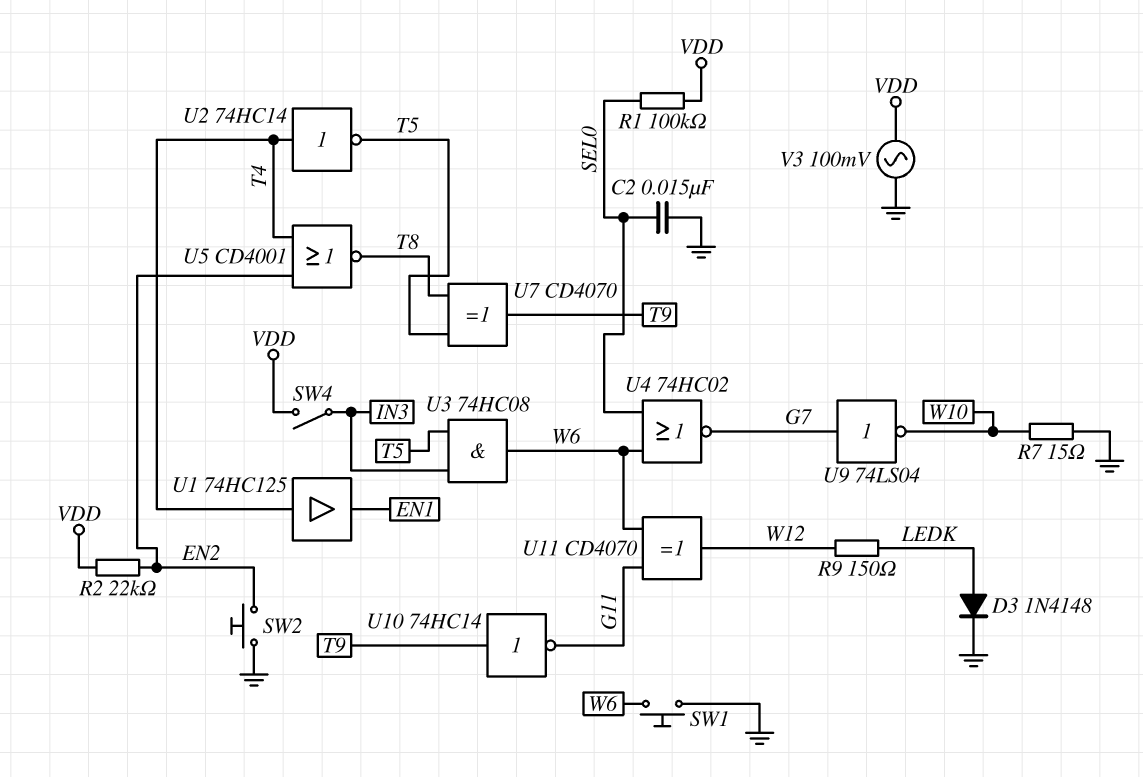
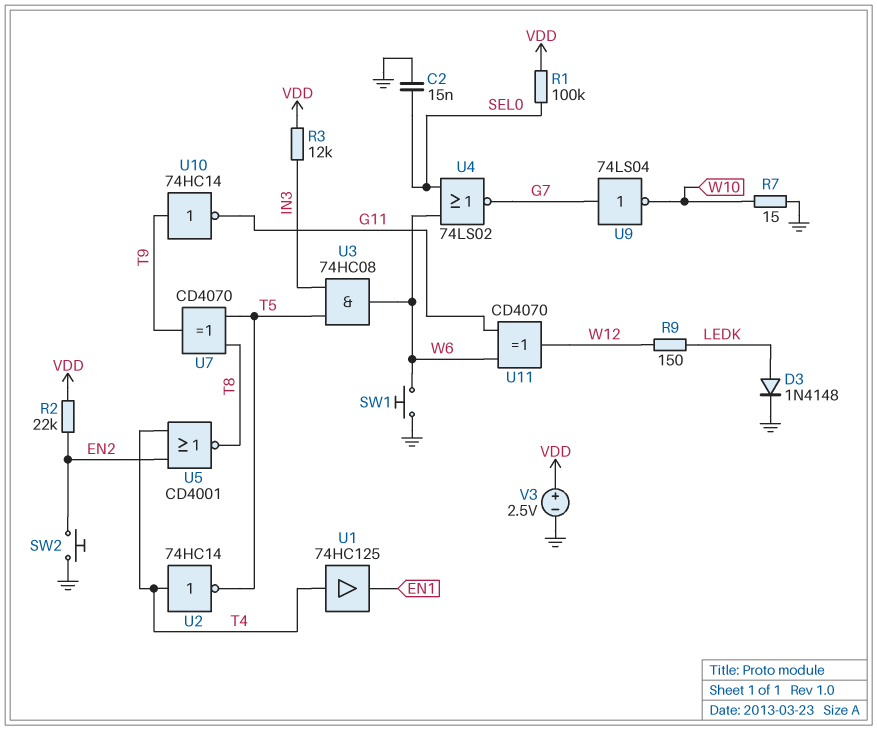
R3: none -> 12k (IN3, VDD)
SW4: switch (IN3, VDD) -> none
U4: NOR 74HC02 (in SEL0, in W6, out G7) -> NOR 74LS02 (in SEL0, in W6, out G7)
V3: AC 100mV (GND, VDD) -> 2.5V (plus VDD, minus GND)

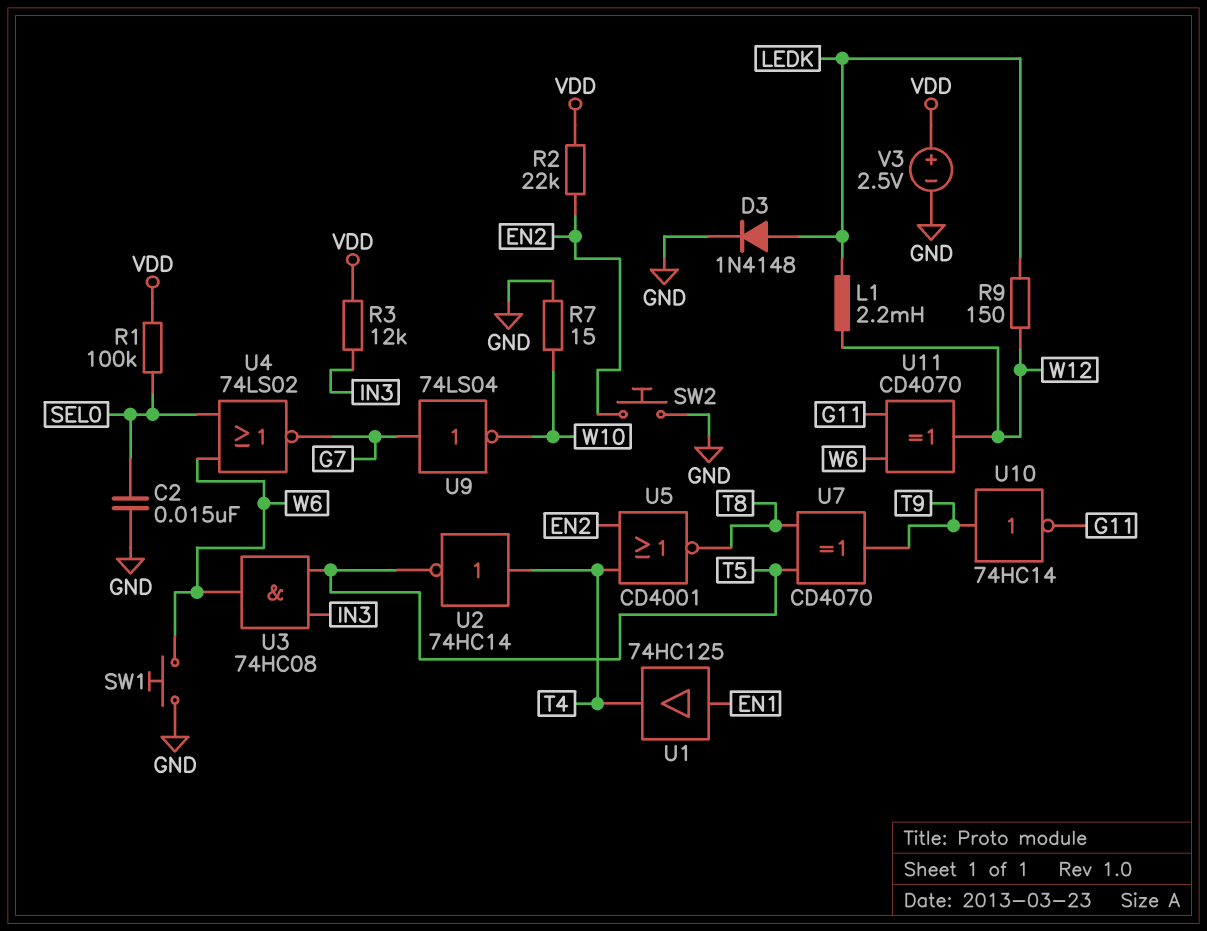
L1: none -> 2.2mH (LEDK, W12)
U1: buffer 74HC125 (in T4, out EN1) -> buffer 74HC125 (in EN1, out T4)

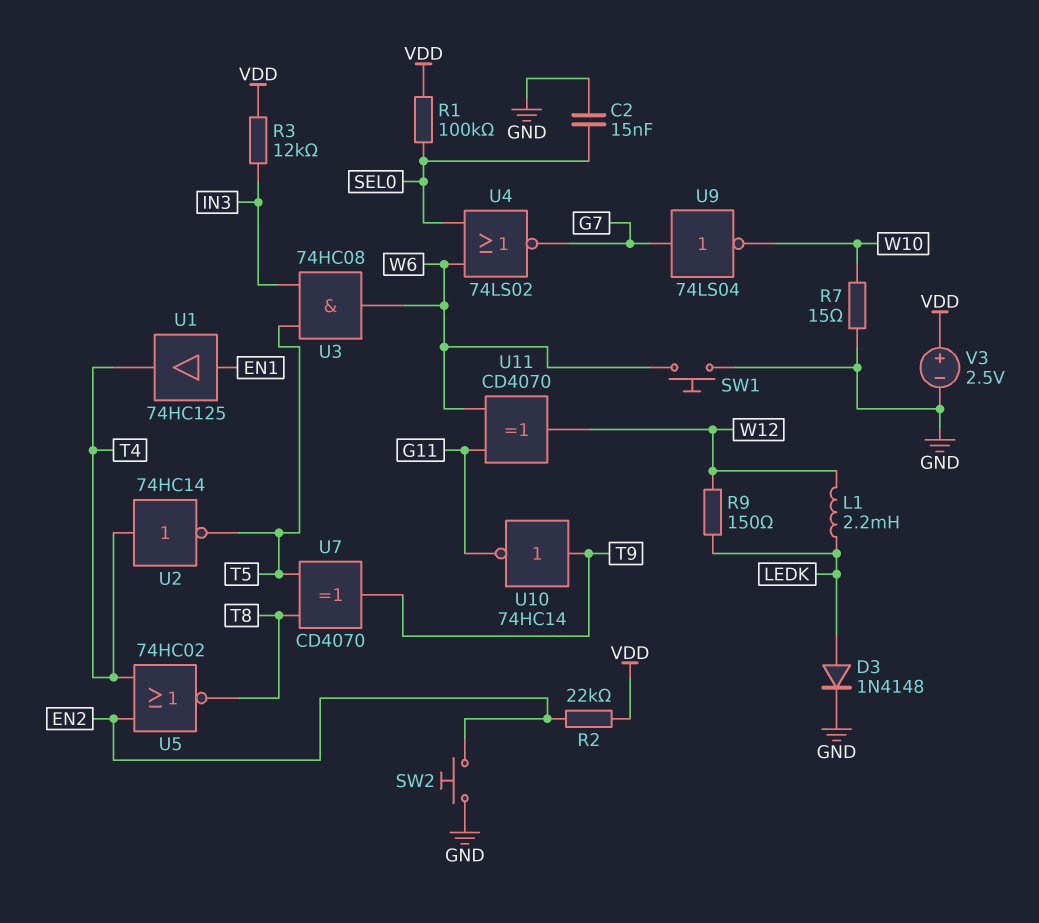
U5: NOR CD4001 (in EN2, in T4, out T8) -> NOR 74HC02 (in EN2, in T4, out T8)

